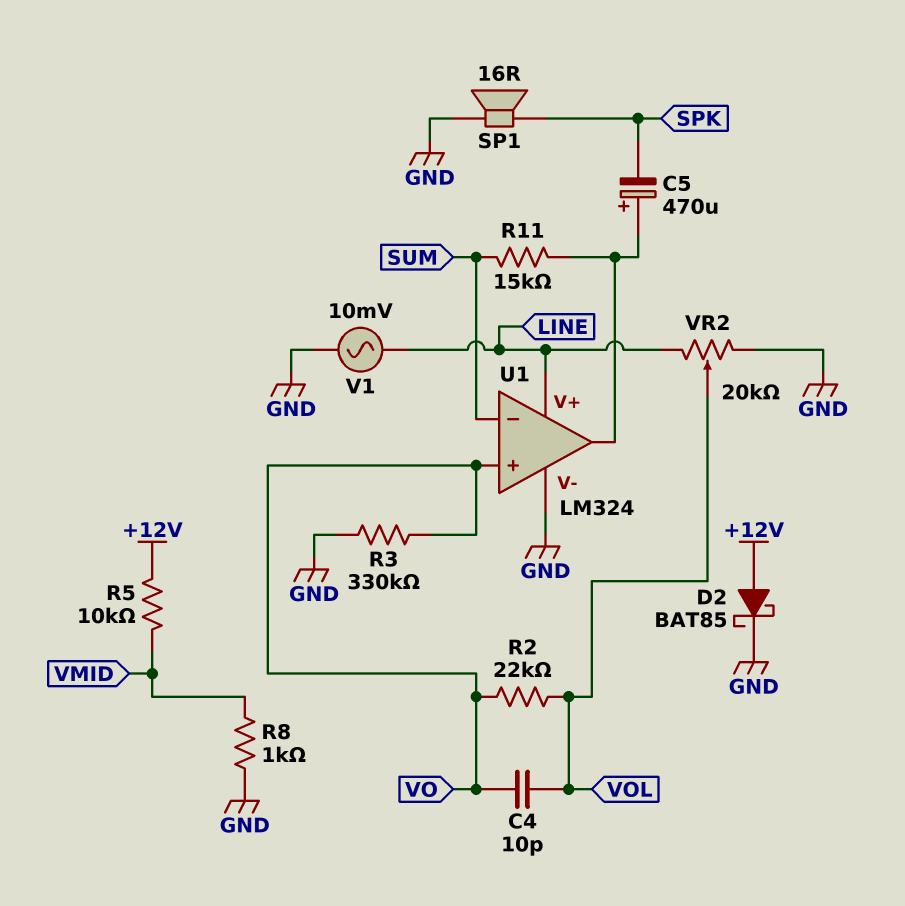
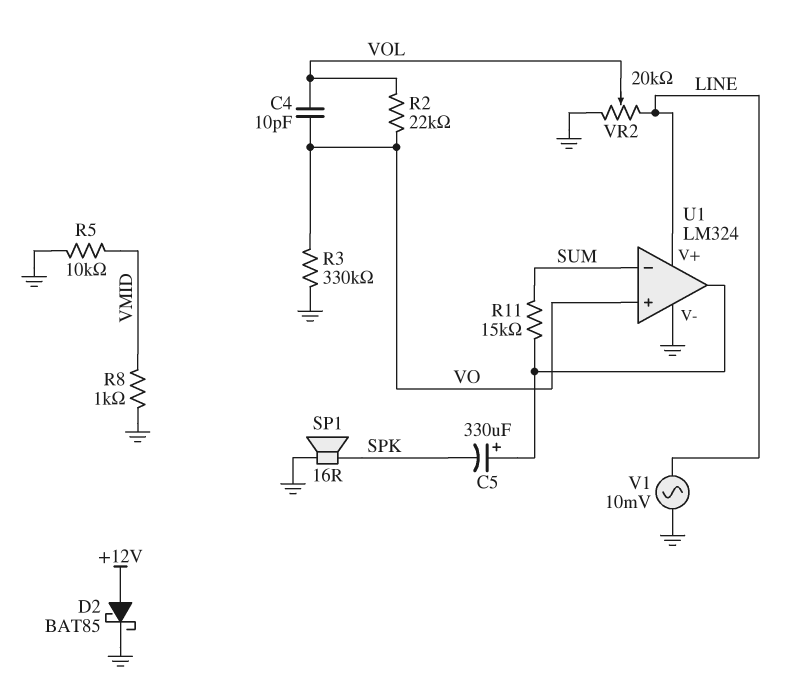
C5: 470uF (plus U1/out, minus SPK) -> 330uF (plus U1/out, minus SPK)
R5: 10k (+12V, VMID) -> 10k (GND, VMID)

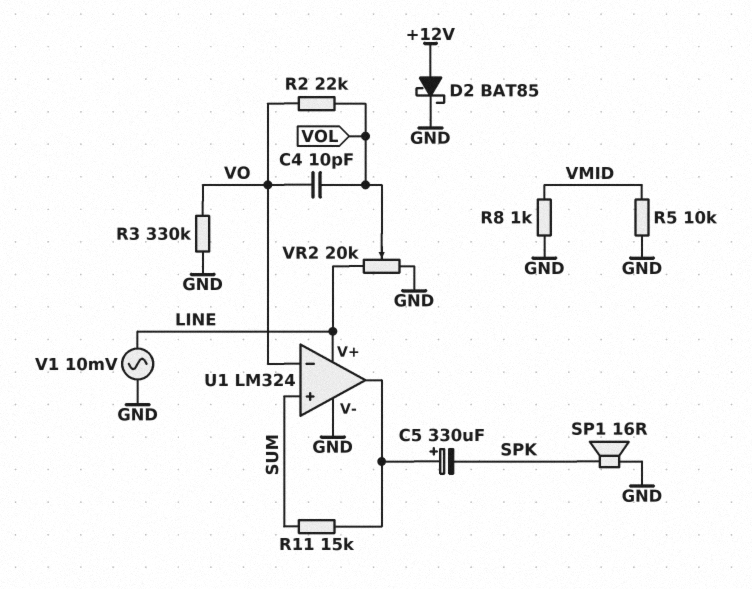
U1 pin in+: VO -> SUM
U1 pin in-: SUM -> VO

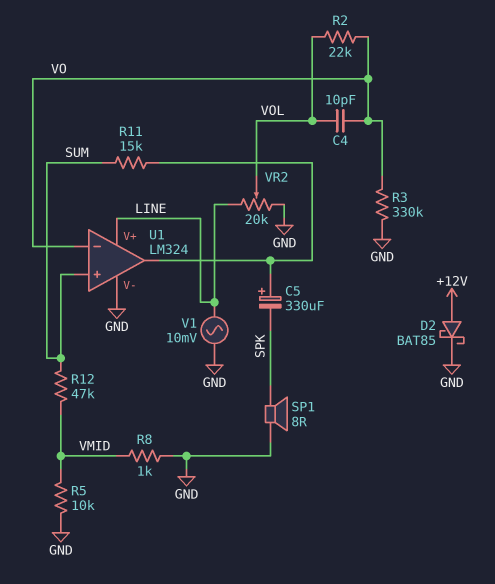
R12: none -> 47k (SUM, VMID)
SP1: speaker 16R (GND, SPK) -> speaker 8R (GND, SPK)

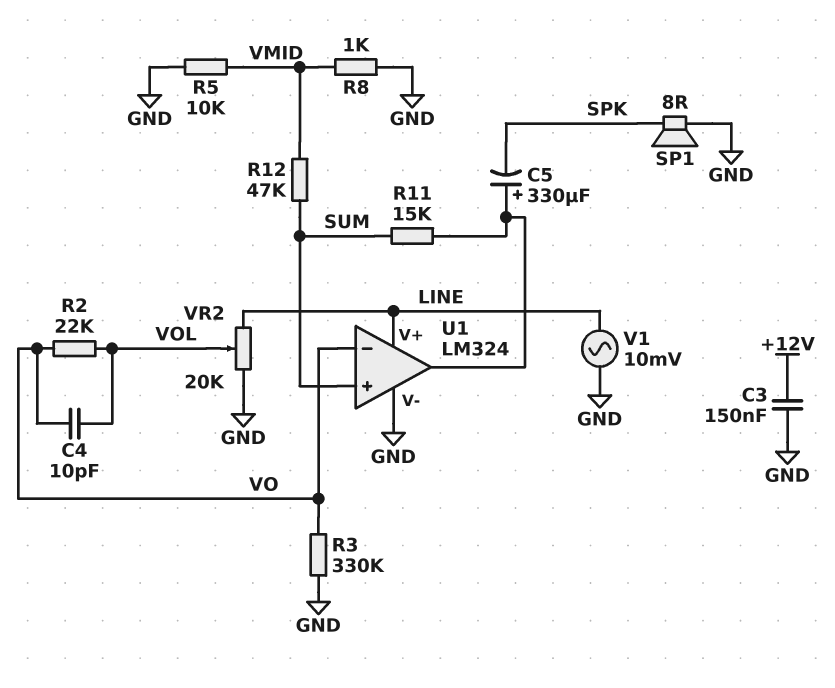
C3: none -> 150nF (+12V, GND)
D2: schottky BAT85 (A +12V, K GND) -> none

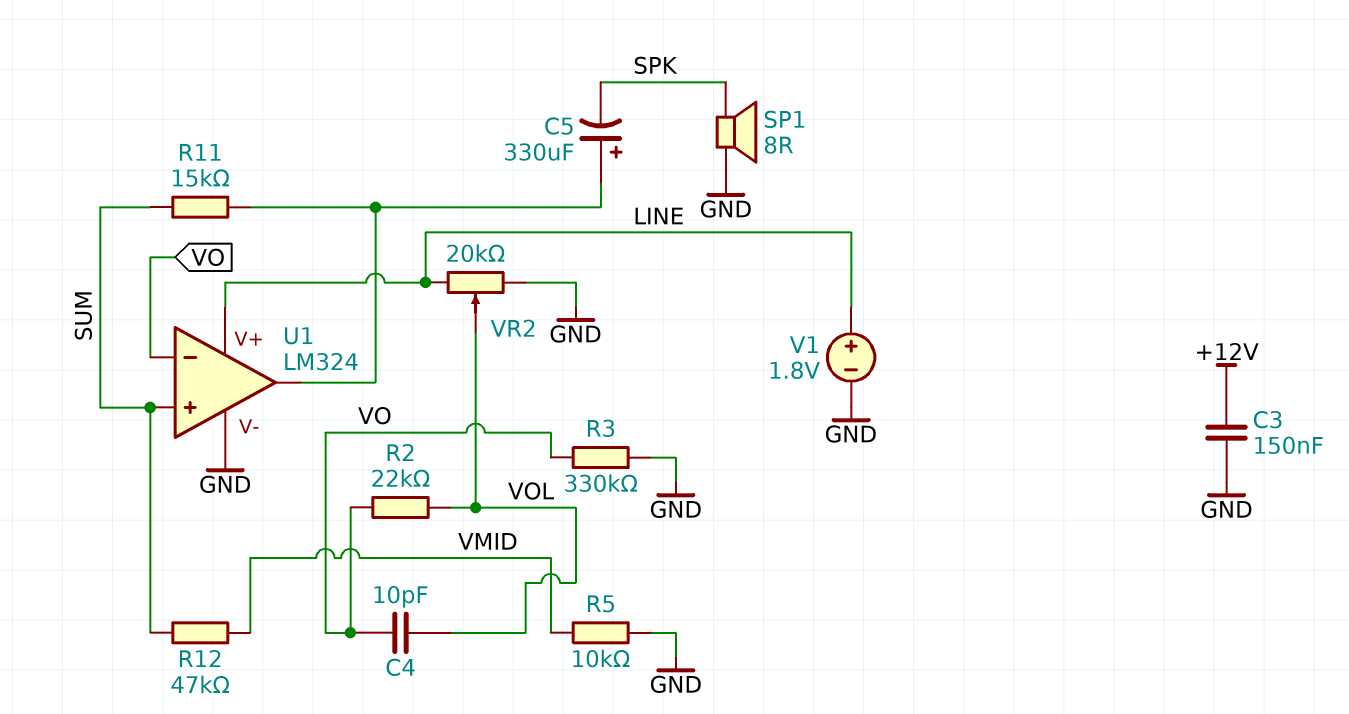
R8: 1k (GND, VMID) -> none
V1: AC 10mV (GND, LINE) -> 1.8V (plus LINE, minus GND)

